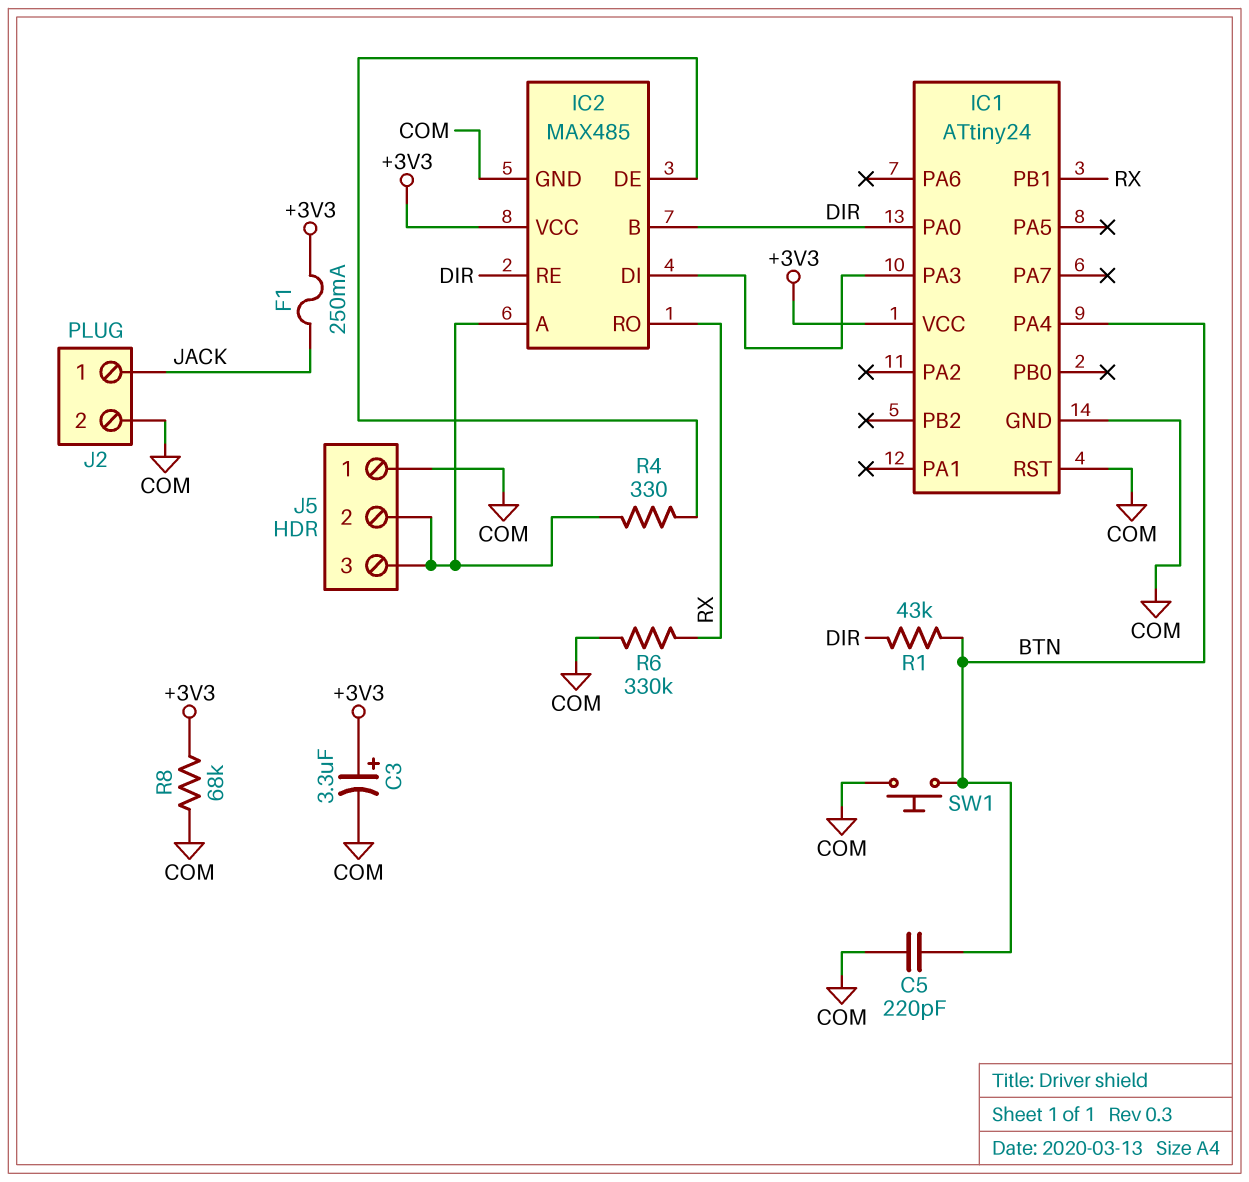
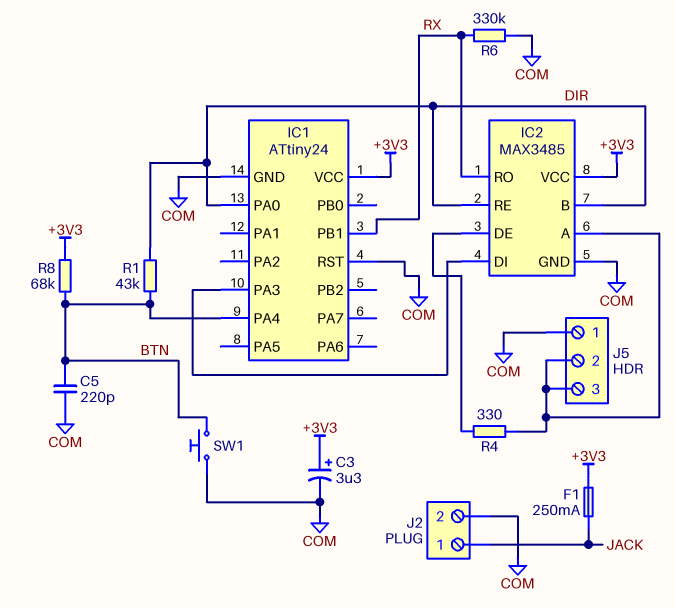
IC2: MAX485 -> MAX3485
R8: 68k (+3V3, COM) -> 68k (+3V3, BTN)

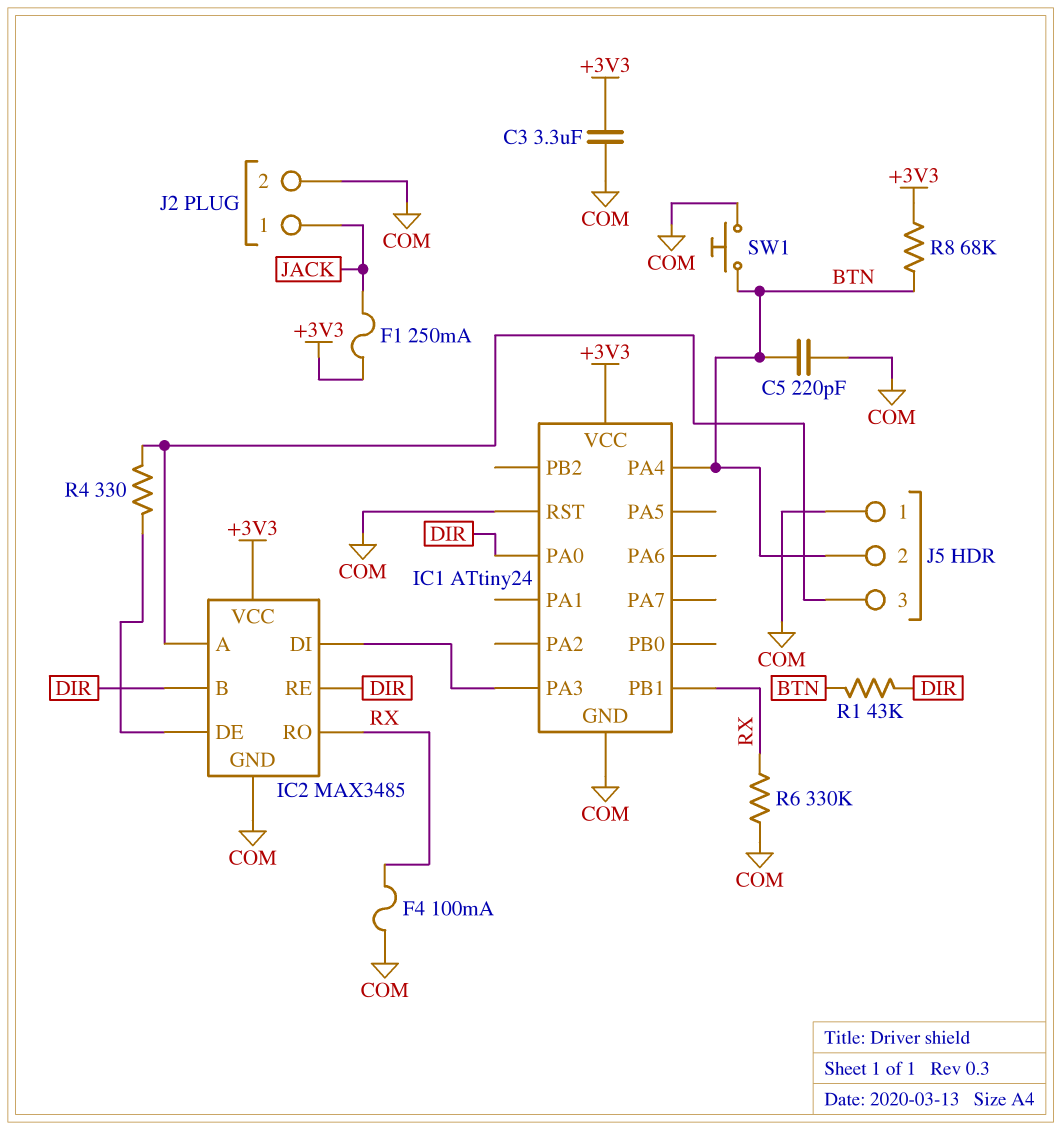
C3: 3.3uF (plus +3V3, minus COM) -> 3.3uF (+3V3, COM)
F4: none -> 100mA (COM, RX)
J5 pin 2: IC2/A -> BTN

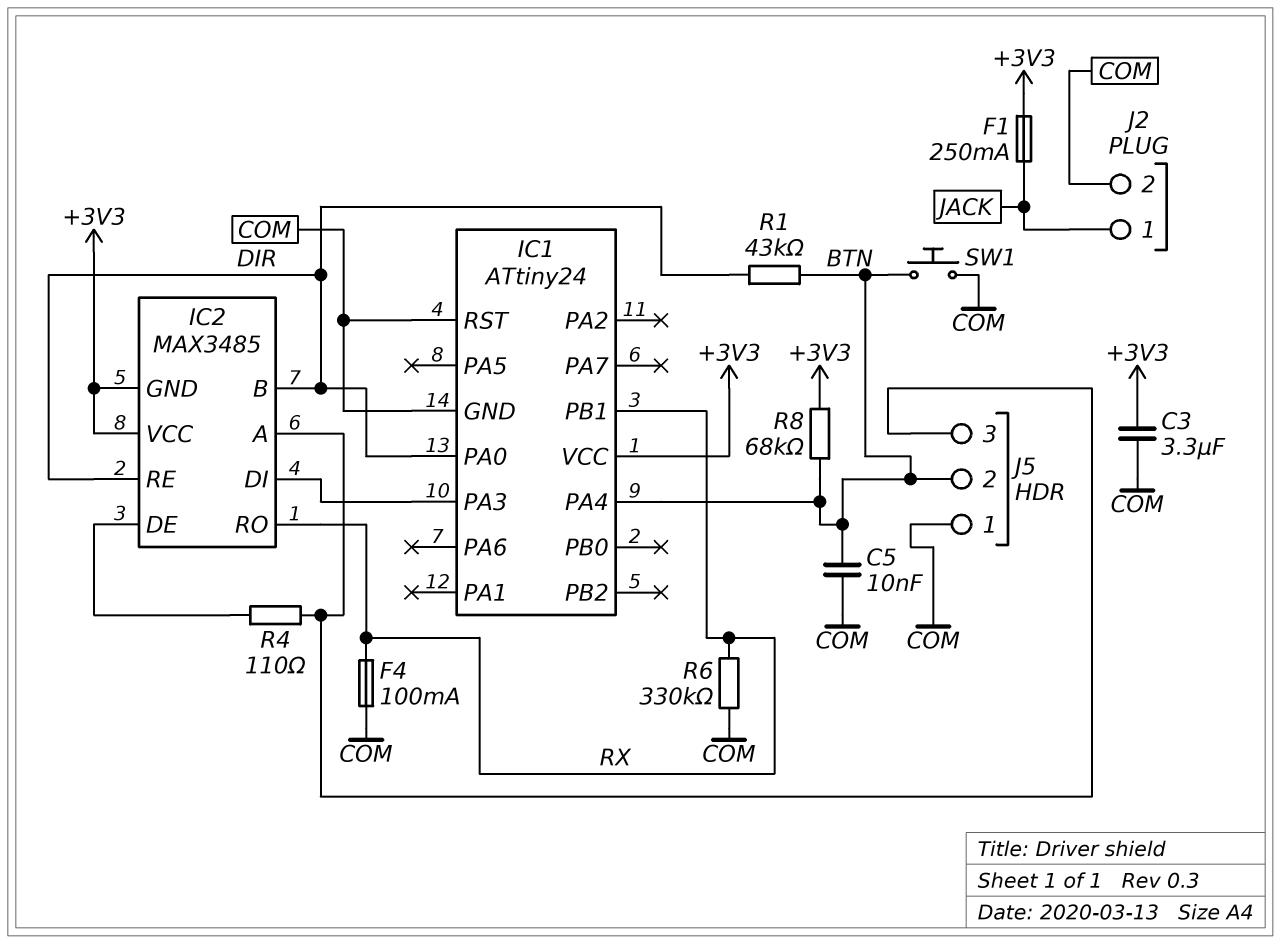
C5: 220pF (BTN, COM) -> 10nF (BTN, COM)
IC2 pin GND: COM -> +3V3
R4: 330 (IC2/A, IC2/DE) -> 110 (IC2/A, IC2/DE)

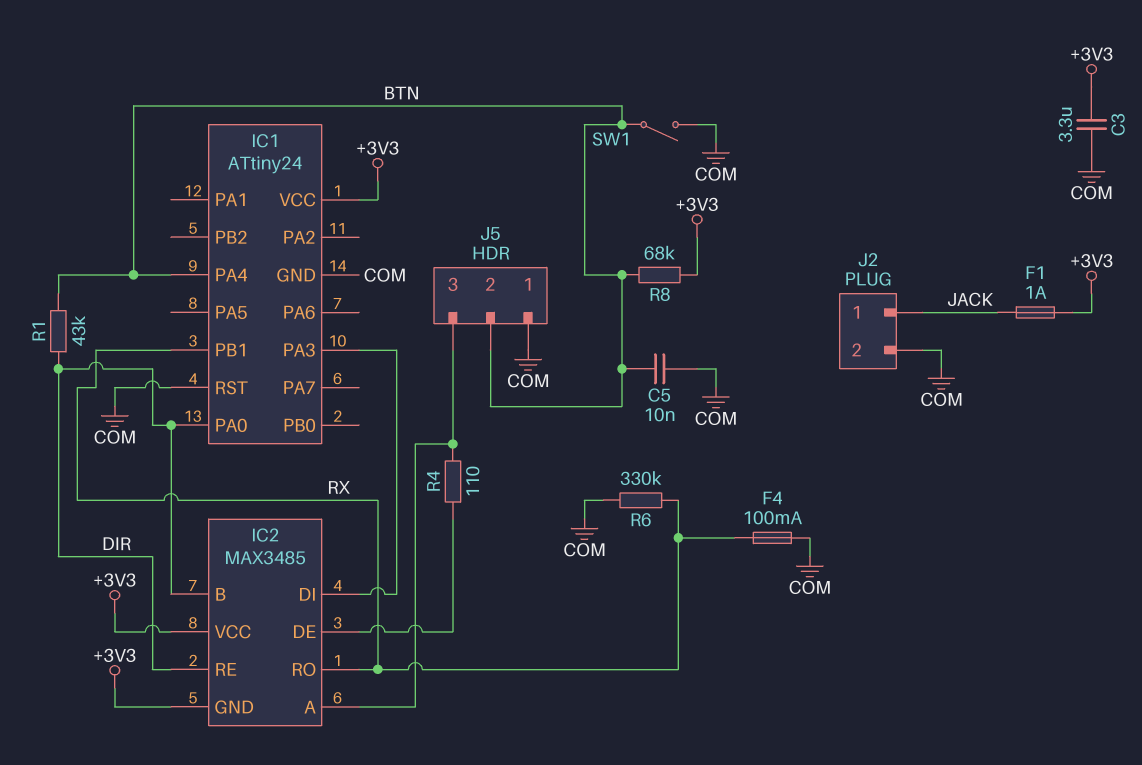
F1: 250mA (+3V3, JACK) -> 1A (+3V3, JACK)
SW1: button (BTN, COM) -> switch (BTN, COM)

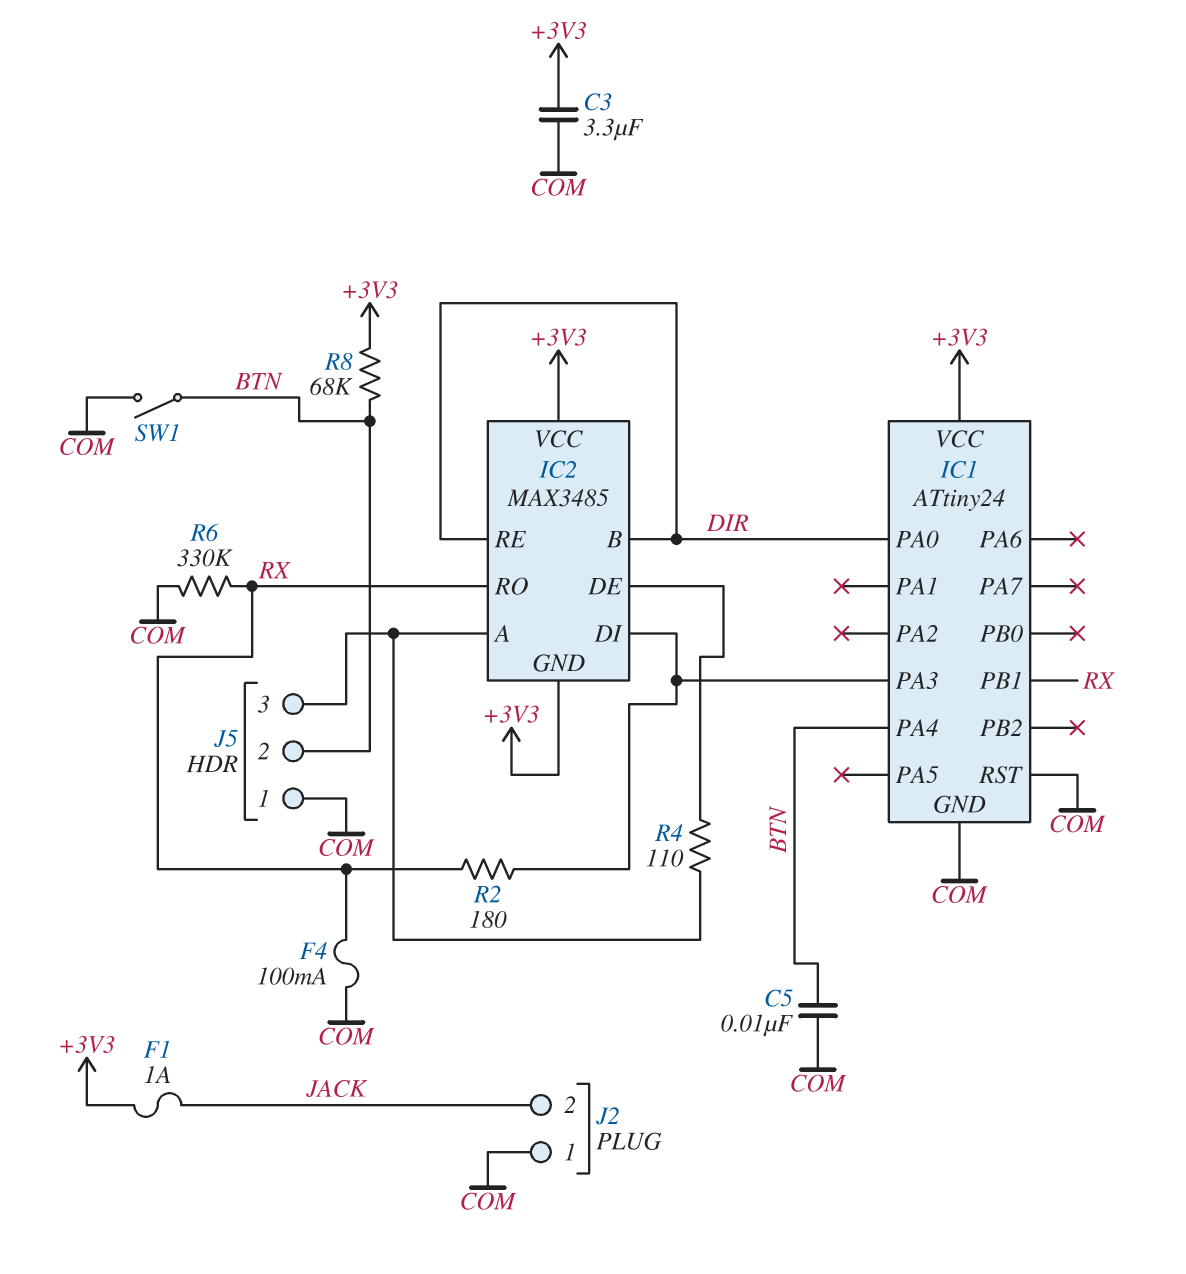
J2 pin 1: JACK -> COM
J2 pin 2: COM -> JACK
R1: 43k (BTN, DIR) -> none
R2: none -> 180 (IC1/PA3, RX)

